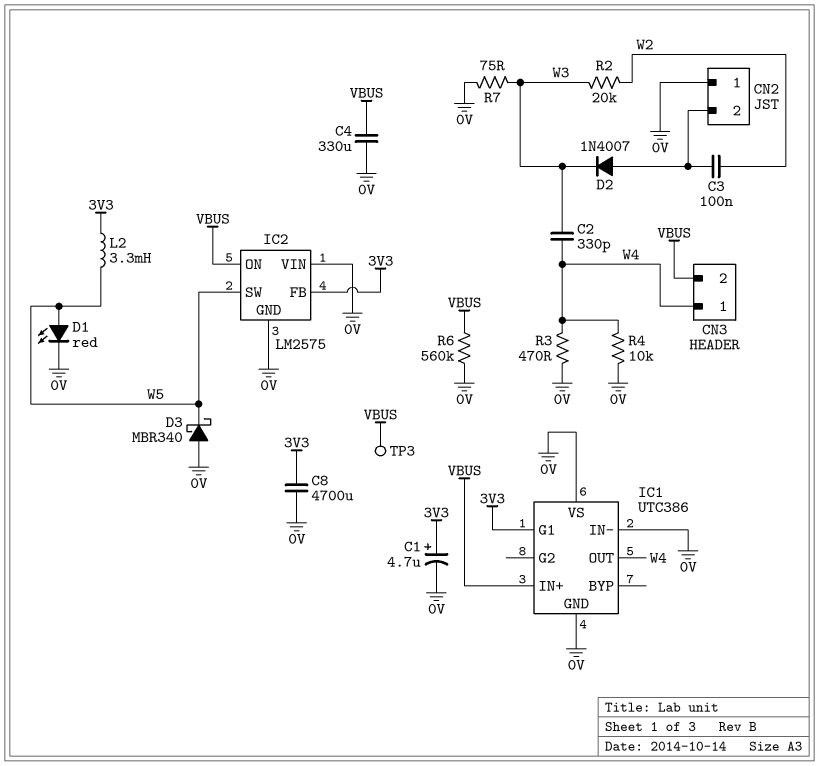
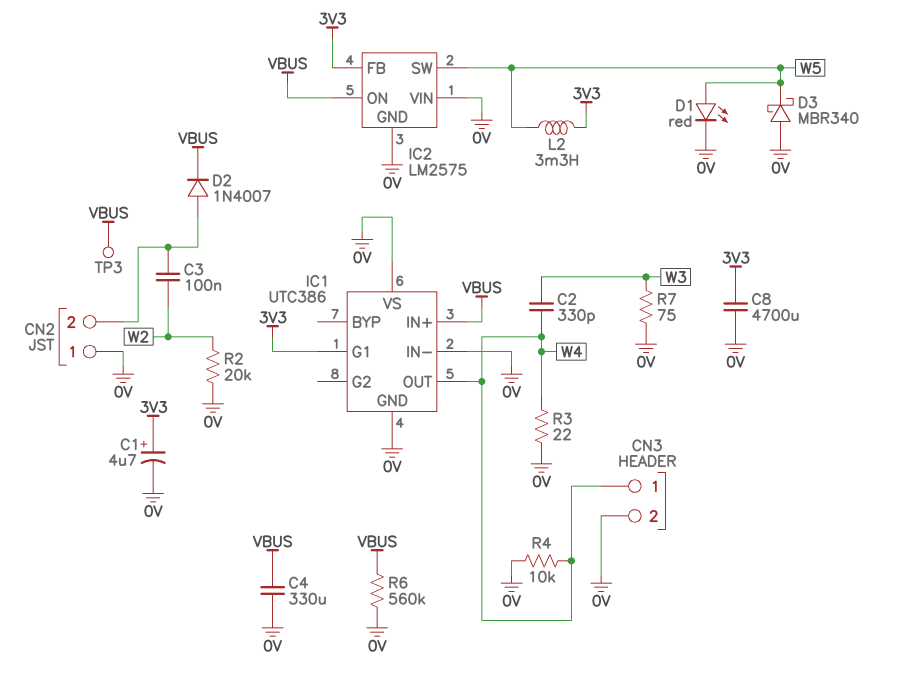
CN3 pin 2: VBUS -> 0V
D2: diode 1N4007 (A CN2/2, K W3) -> diode 1N4007 (A CN2/2, K VBUS)
R2: 20k (W2, W3) -> 20k (0V, W2)
R3: 470 (0V, W4) -> 22 (0V, W4)

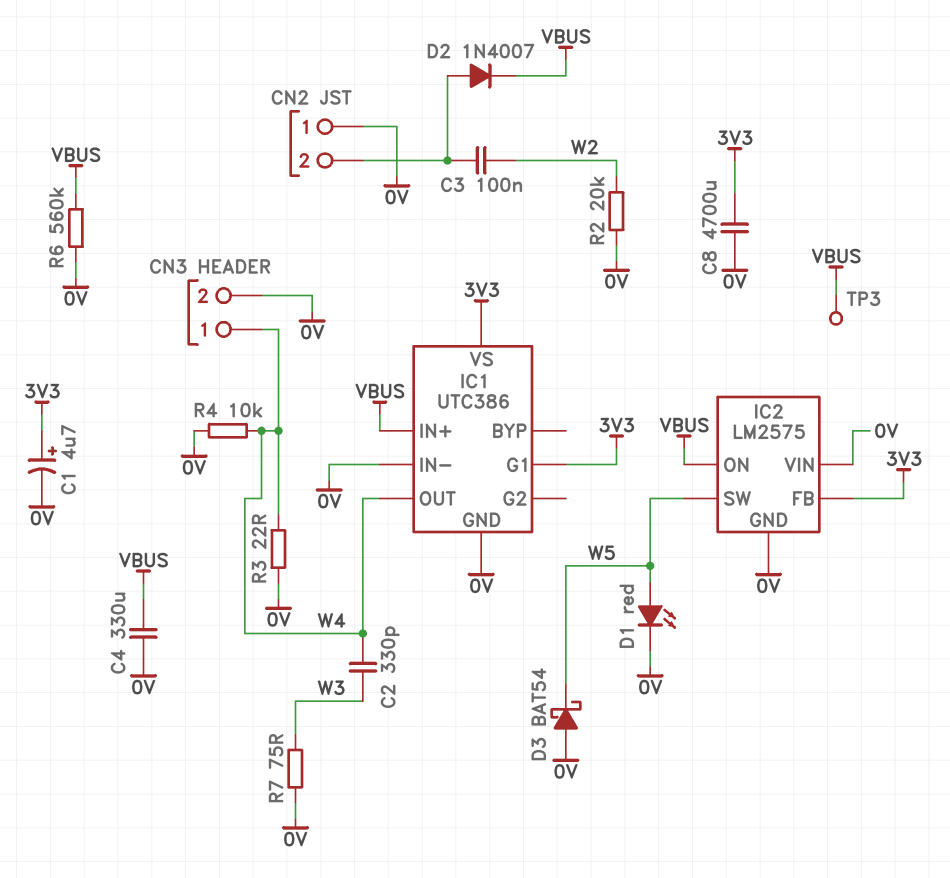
D3: schottky MBR340 (A 0V, K W5) -> schottky BAT54 (A 0V, K W5)
IC1 pin VS: 0V -> 3V3
L2: 3.3mH (3V3, W5) -> none

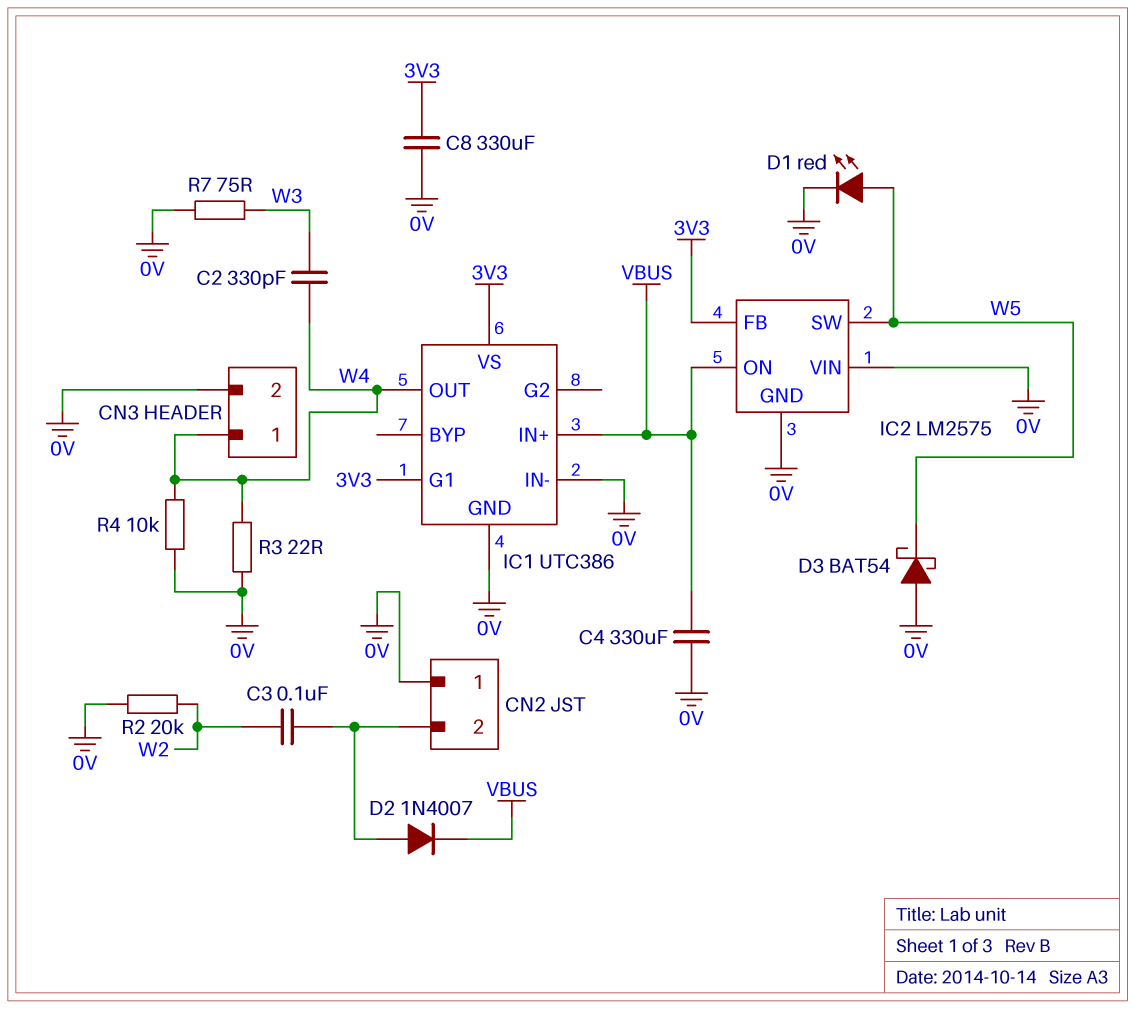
C1: 4.7uF (plus 3V3, minus 0V) -> none
C8: 4700uF (0V, 3V3) -> 330uF (0V, 3V3)
R6: 560k (0V, VBUS) -> none
TP3: test point (VBUS) -> none

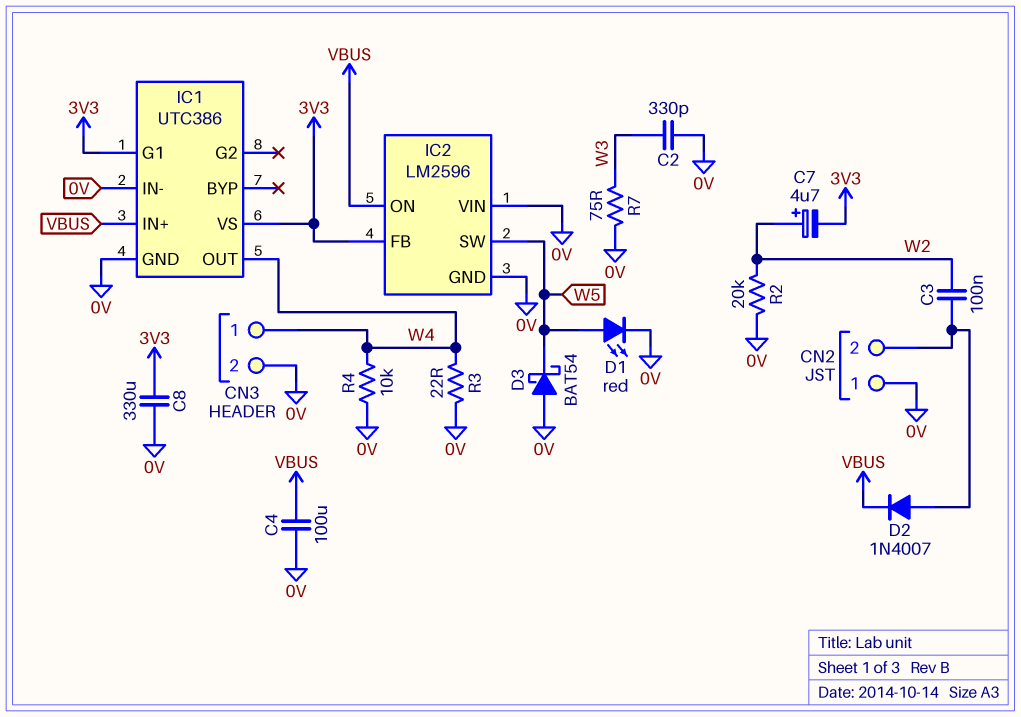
C2: 330pF (W3, W4) -> 330pF (0V, W3)
C4: 330uF (0V, VBUS) -> 100uF (0V, VBUS)
C7: none -> 4.7uF (plus W2, minus 3V3)
IC2: LM2575 -> LM2596

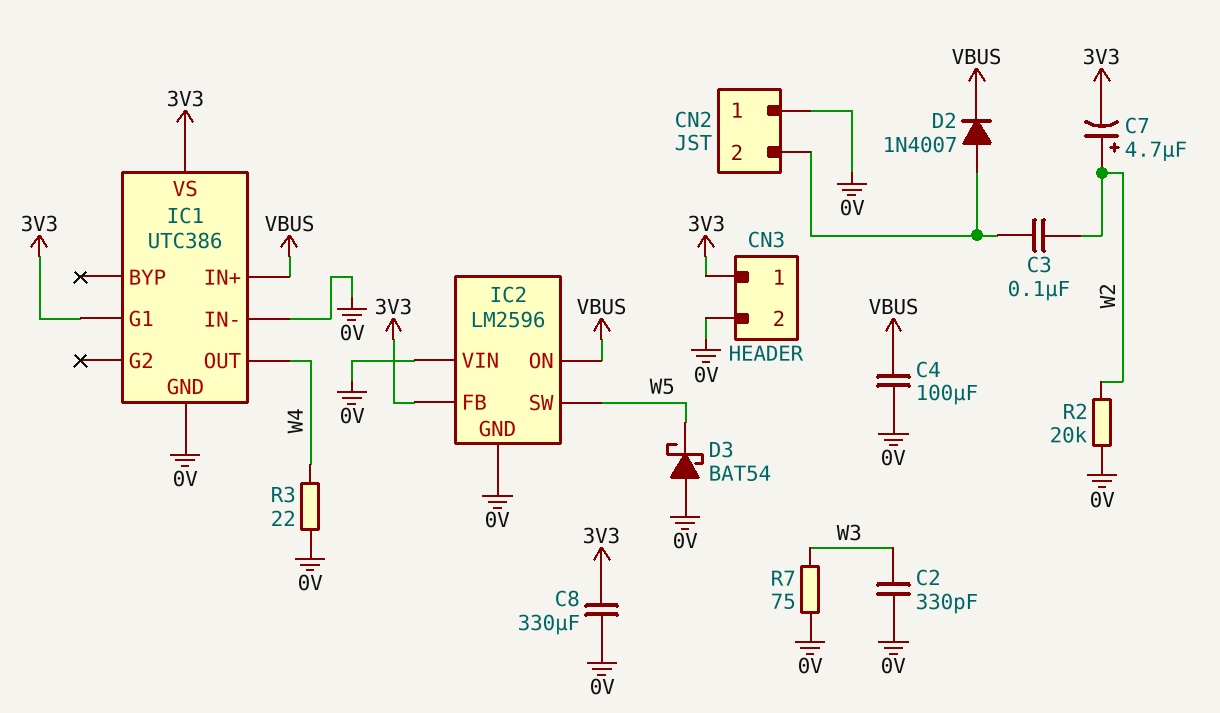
CN3 pin 1: W4 -> 3V3
D1: LED red (A W5, K 0V) -> none
R4: 10k (0V, W4) -> none

